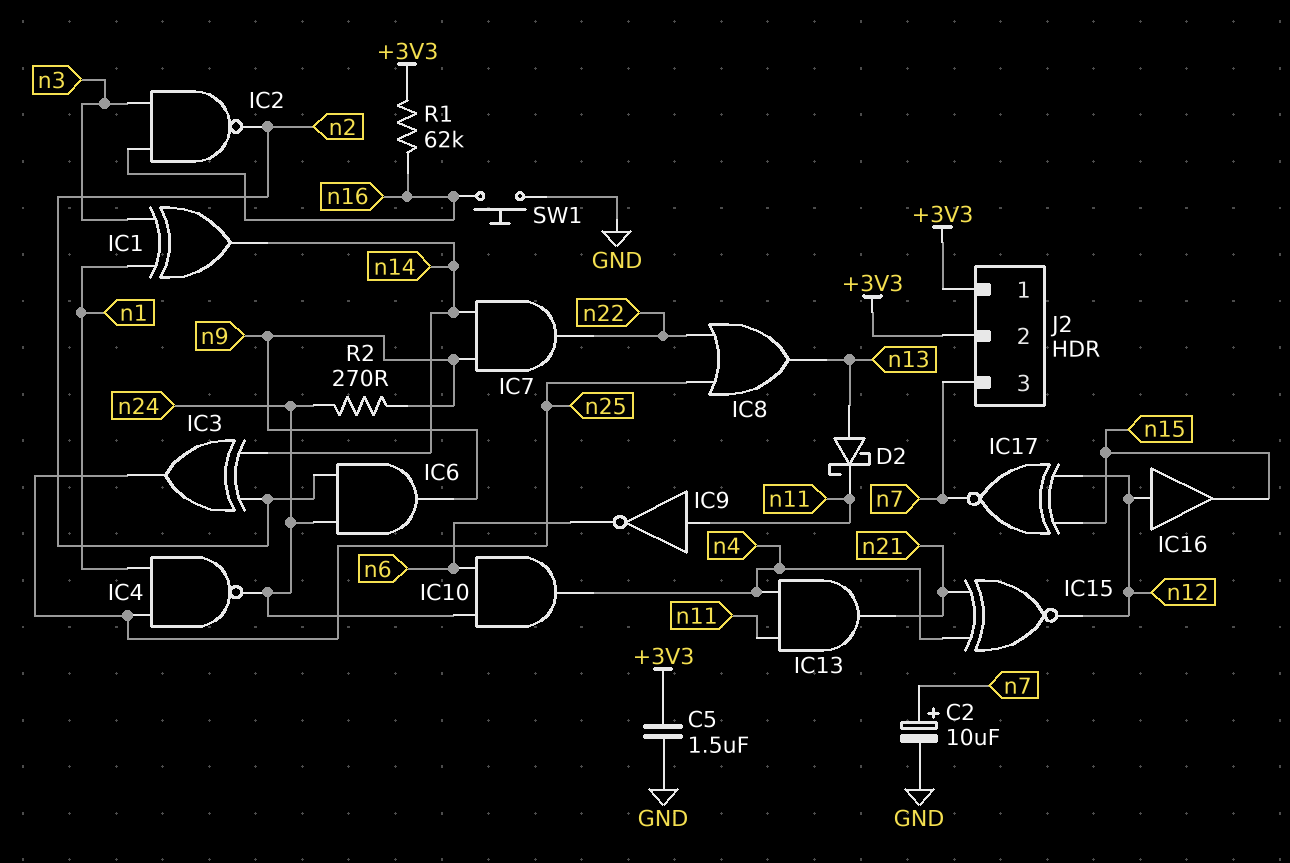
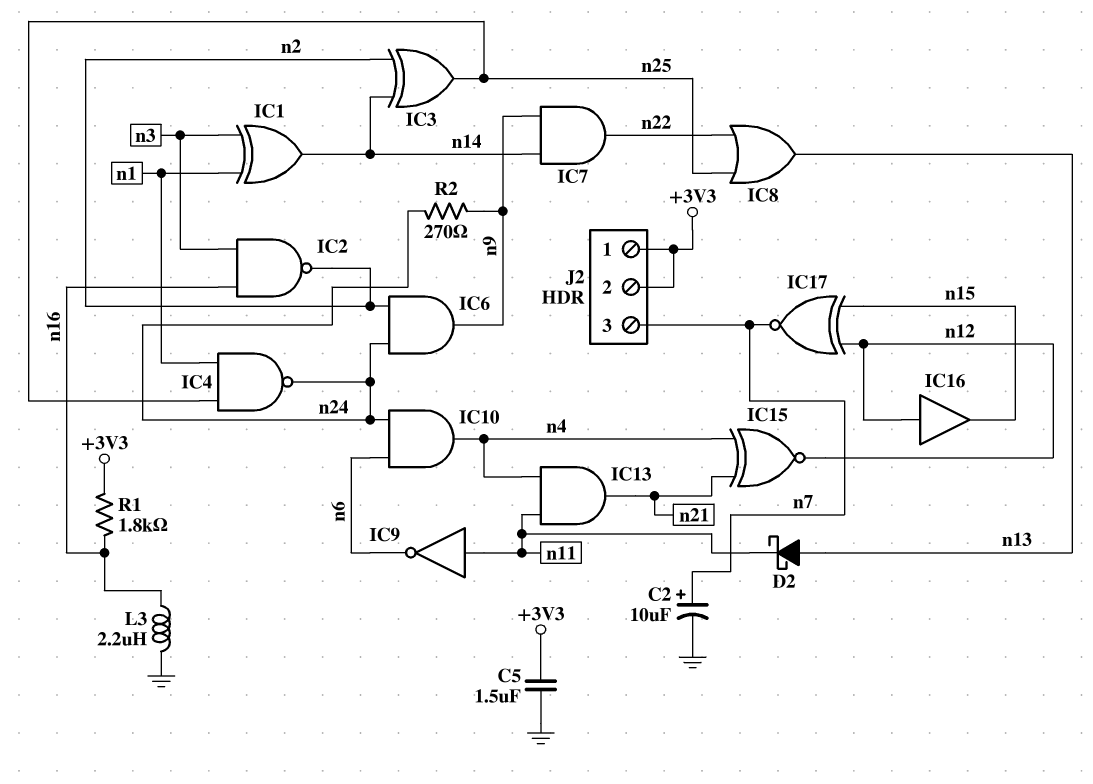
L3: none -> 2.2uH (GND, n16)
R1: 62k (+3V3, n16) -> 1.8k (+3V3, n16)
SW1: button (GND, n16) -> none

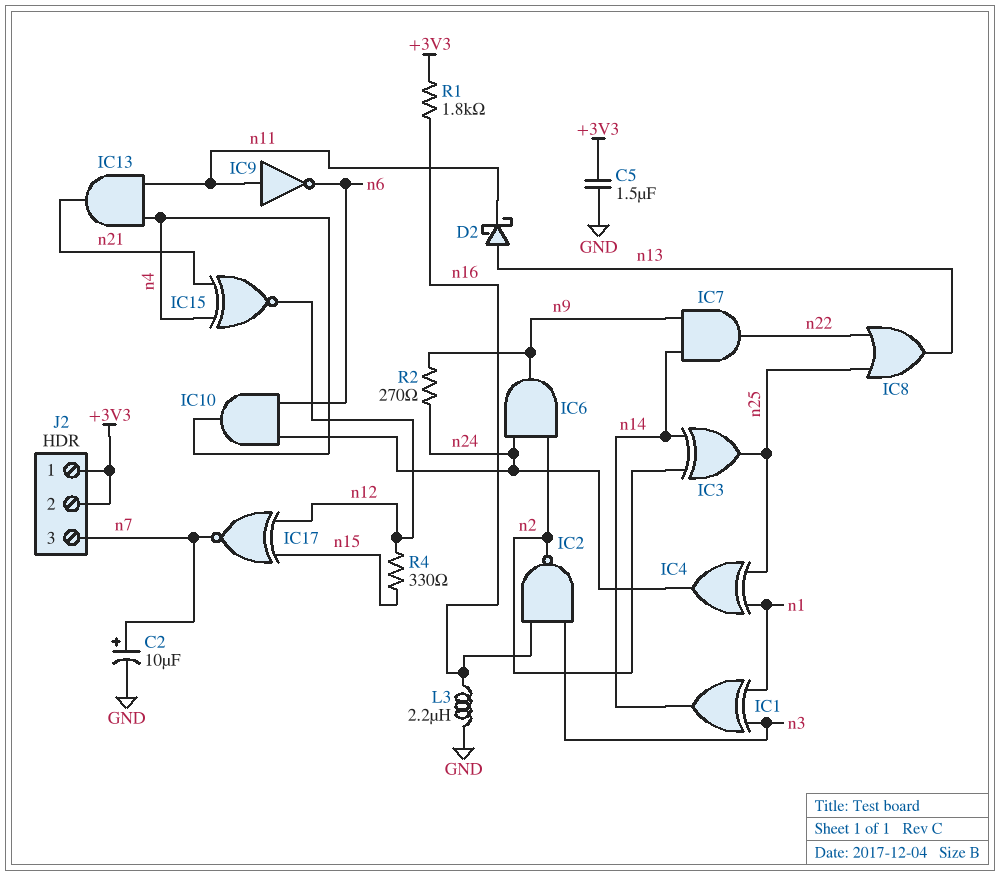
IC4: NAND (in n1, in n25, out n24) -> XOR (in n1, in n25, out n24)
IC16: buffer (in n12, out n15) -> none
R4: none -> 330 (n12, n15)

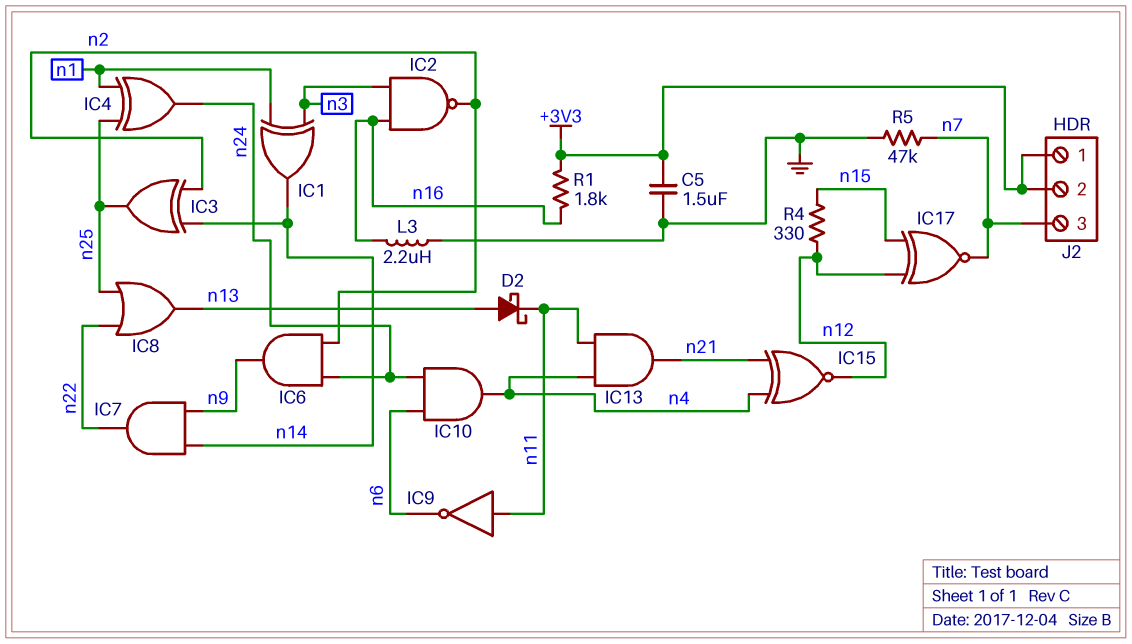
C2: 10uF (plus n7, minus GND) -> none
R2: 270 (n9, n24) -> none
R5: none -> 47k (GND, n7)

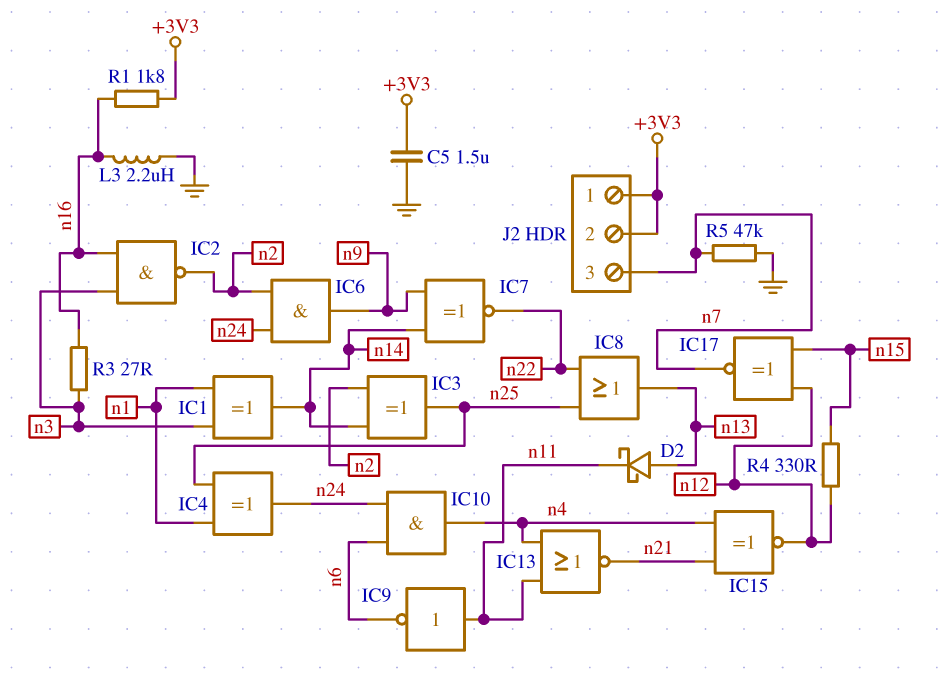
IC7: AND (in n9, in n14, out n22) -> XNOR (in n9, in n14, out n22)
IC13: AND (in n4, in n11, out n21) -> NOR (in n4, in n11, out n21)
R3: none -> 27 (n3, n16)

